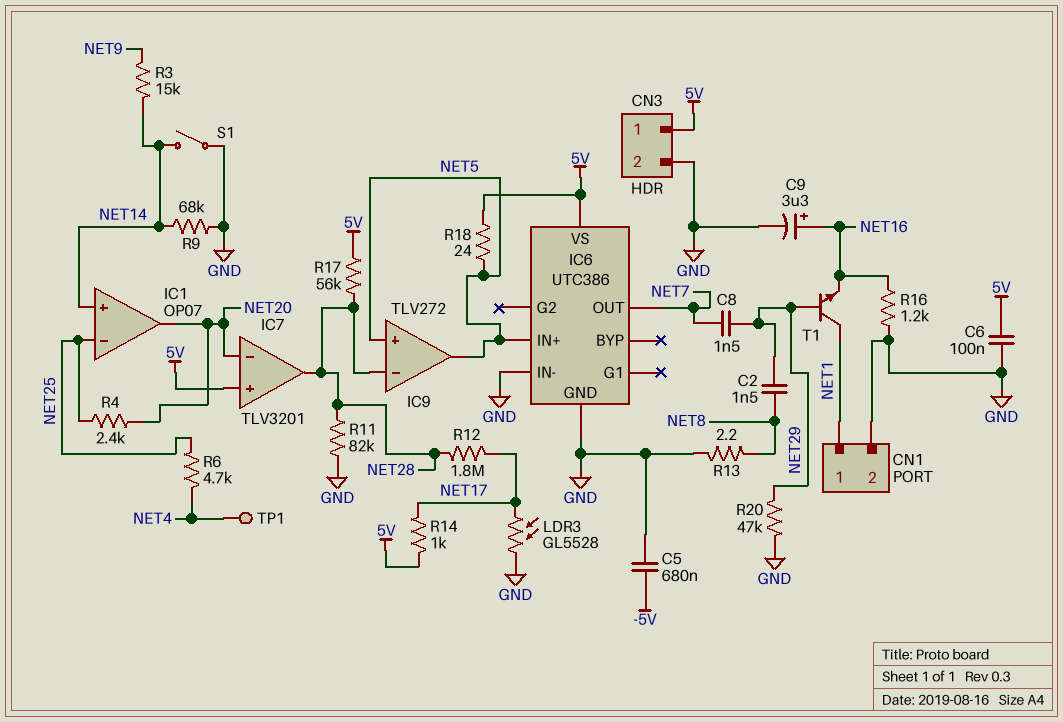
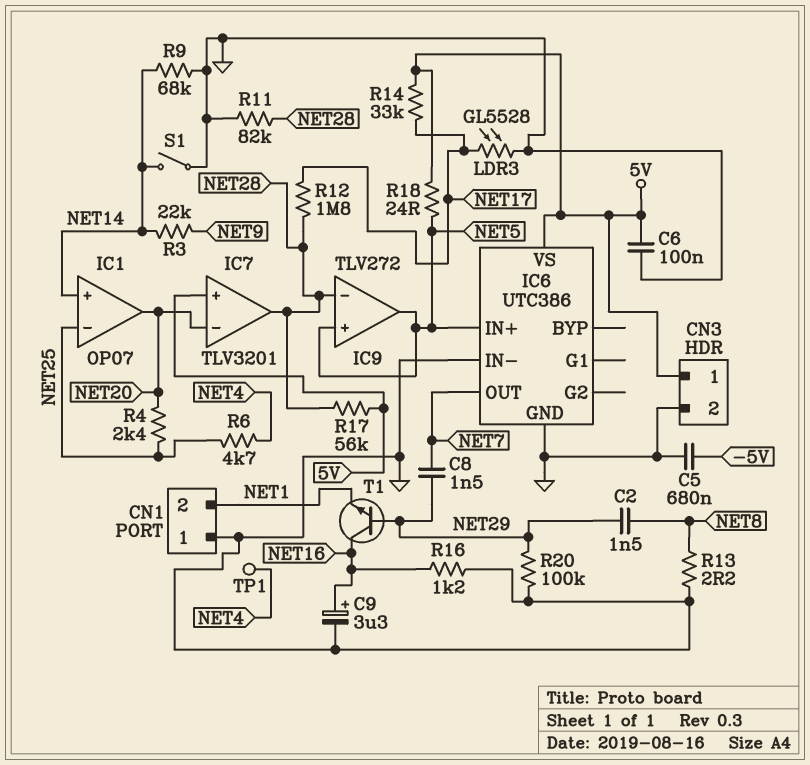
CN1 pin 1: NET1 -> GND
CN1 pin 2: GND -> NET1
R3: 15k (NET9, NET14) -> 22k (NET9, NET14)
R14: 1k (5V, NET17) -> 33k (5V, NET17)
R20: 47k (GND, NET29) -> 100k (GND, NET29)
T1: NPN (B NET29, C NET1, E NET16) -> NPN (B NET29, C NET16, E NET1)

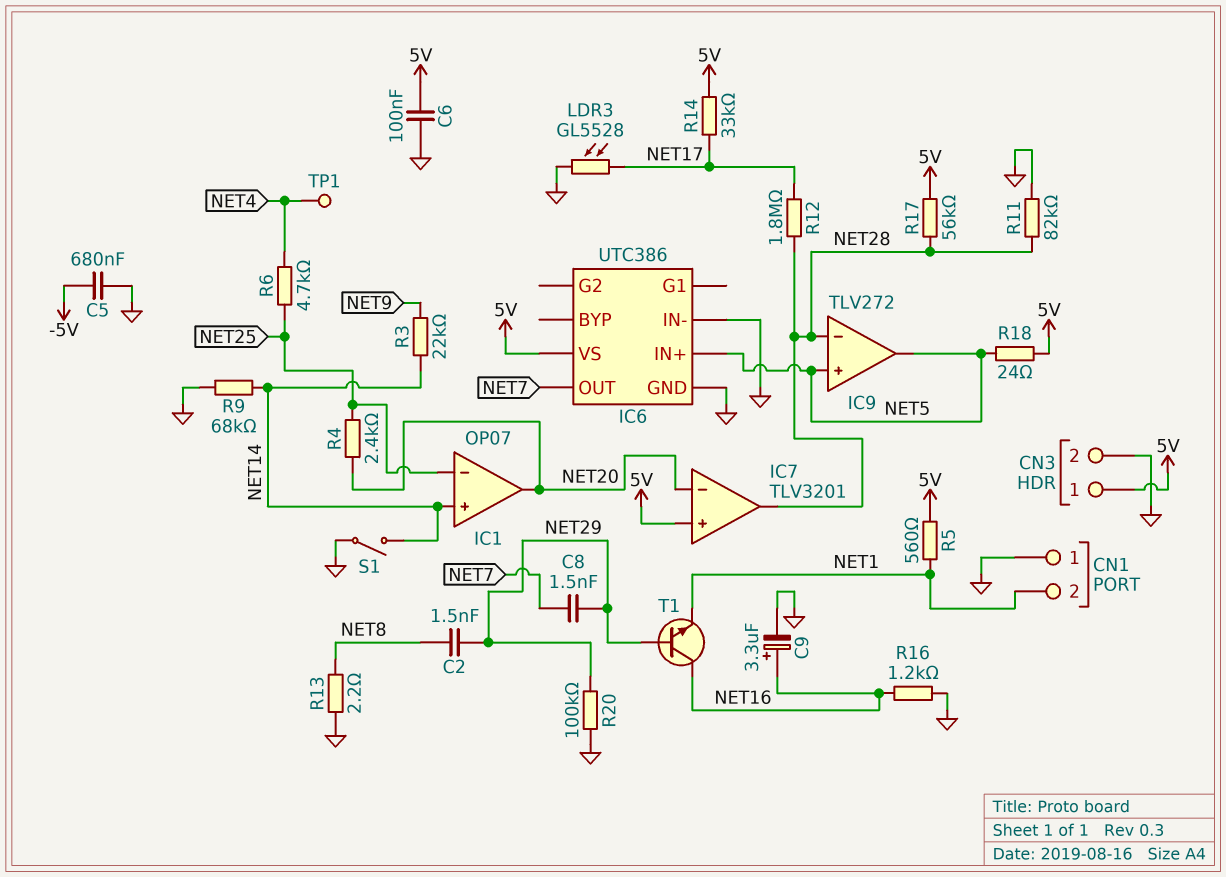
R5: none -> 560 (5V, NET1)

